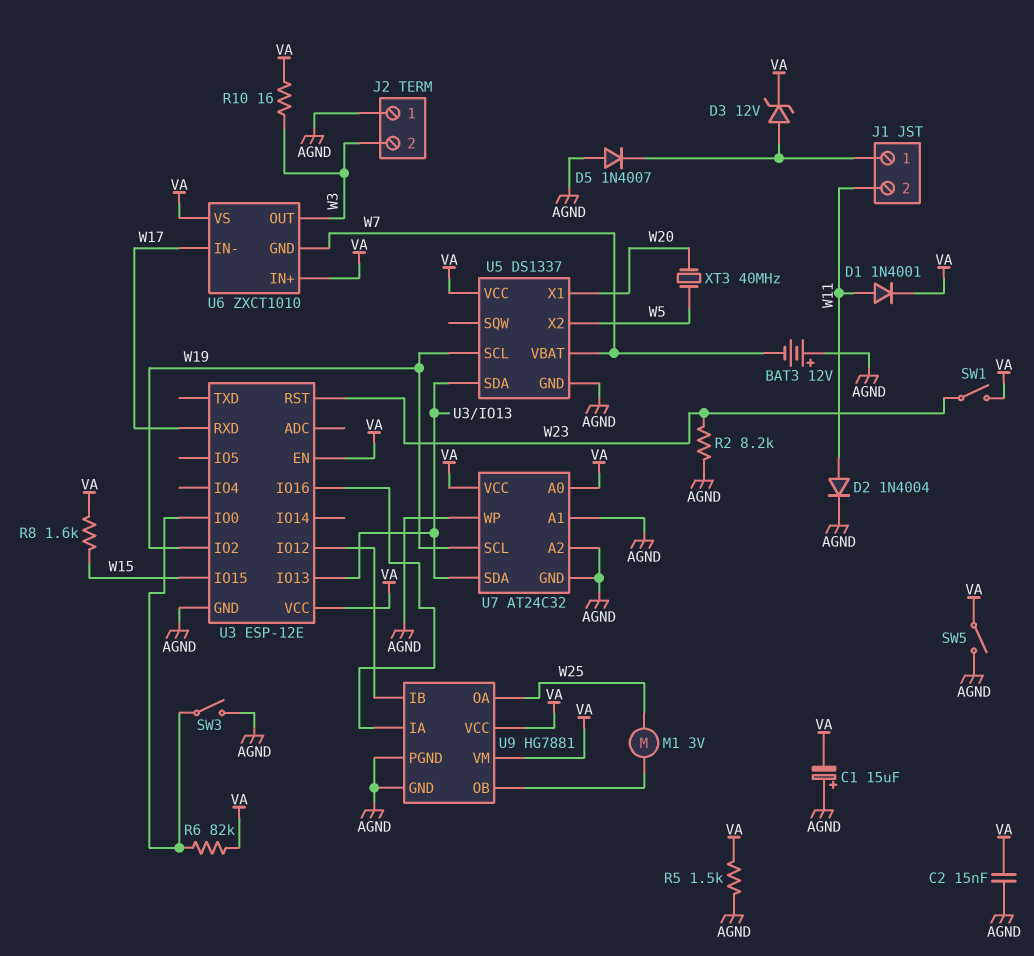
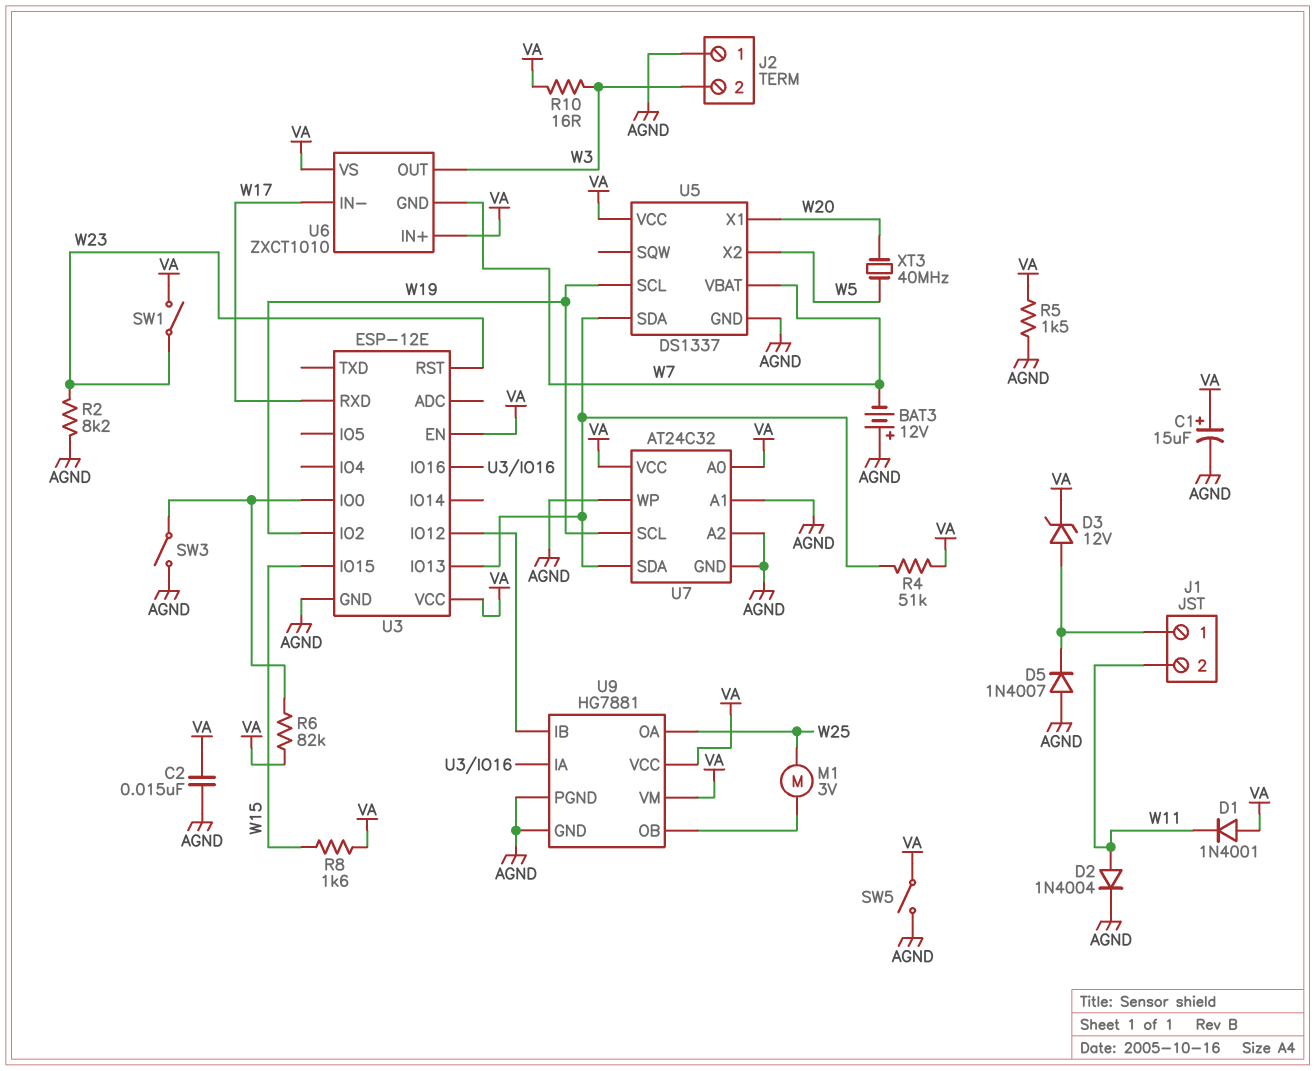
C1: 15uF (plus AGND, minus VA) -> 15uF (plus VA, minus AGND)
D1: diode 1N4001 (A W11, K VA) -> diode 1N4001 (A VA, K W11)
R4: none -> 51k (U3/IO13, VA)

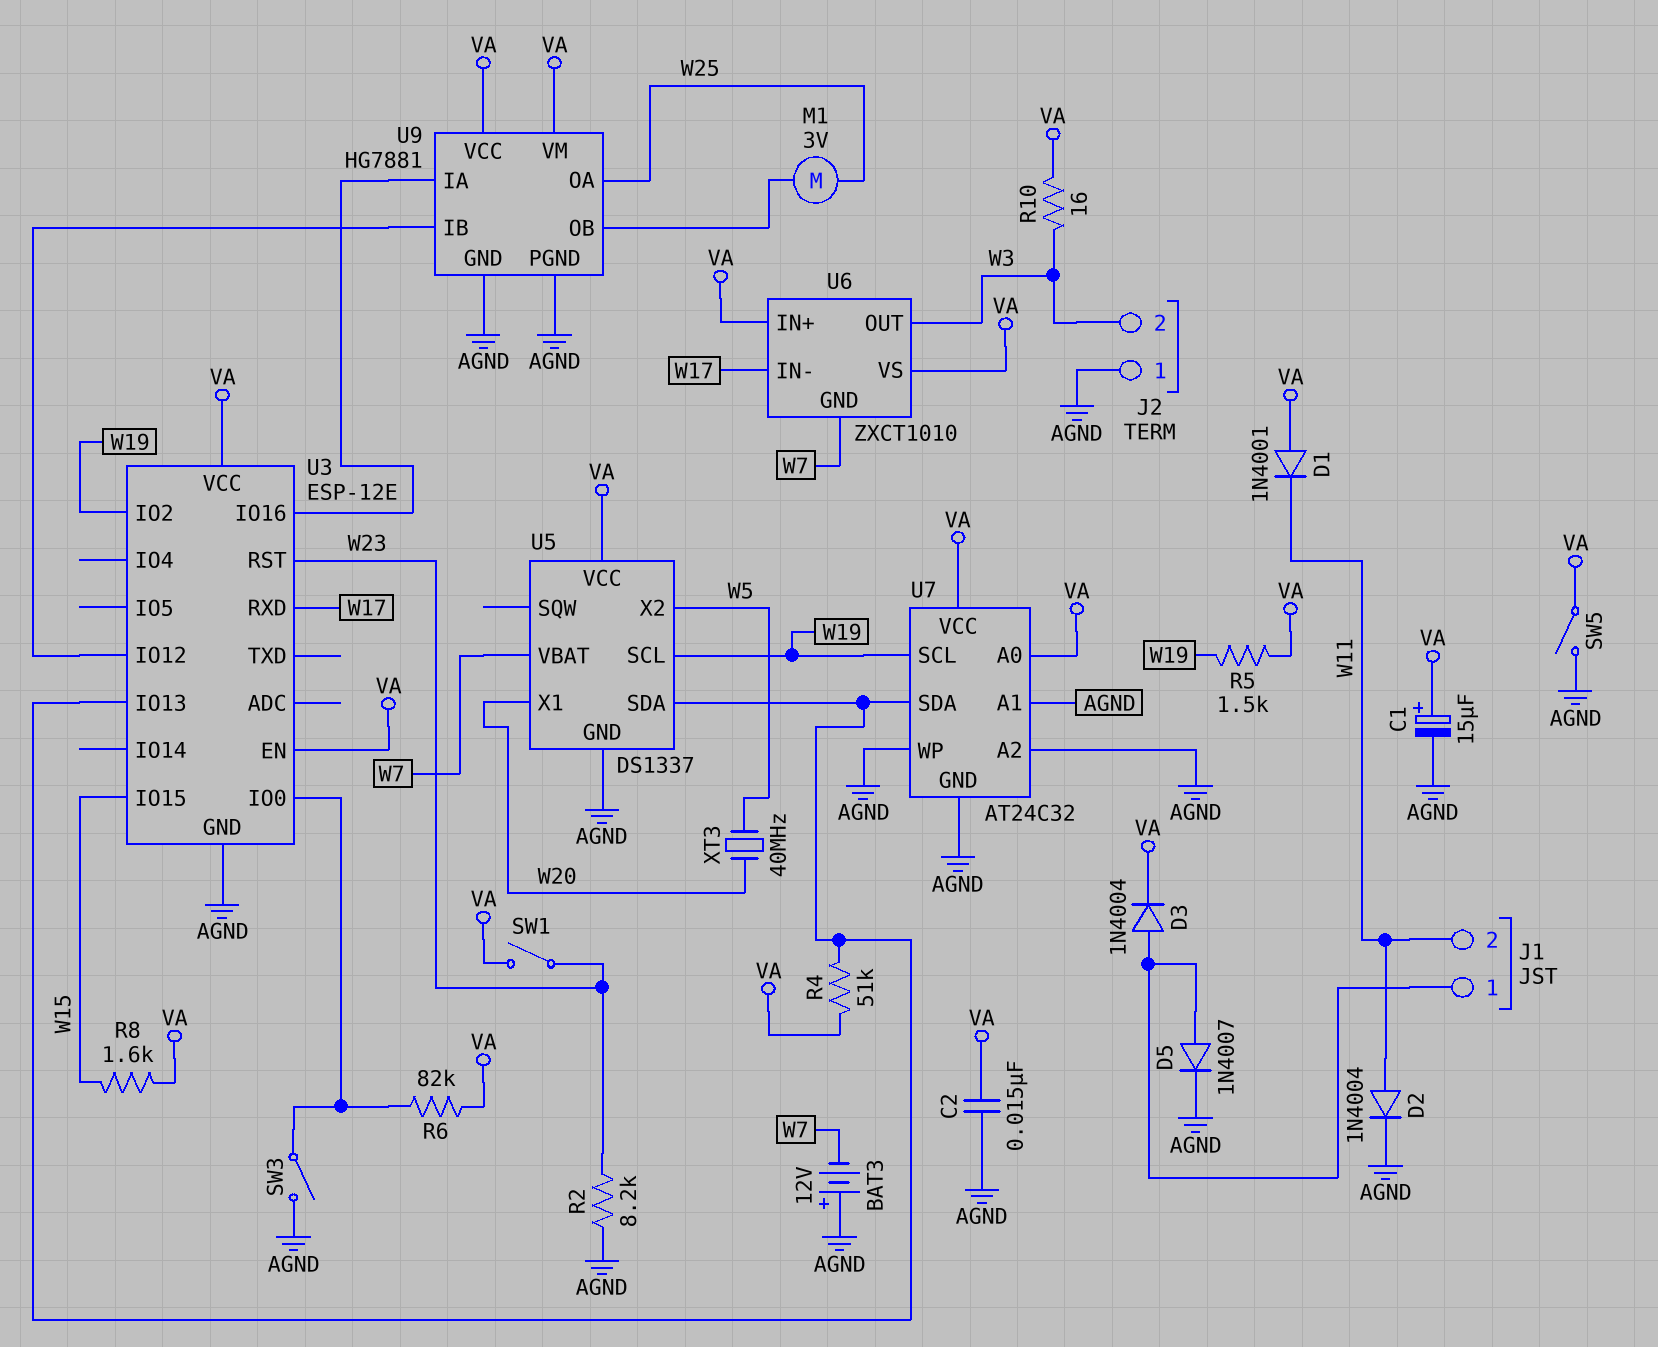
D3: zener 12V (A J1/1, K VA) -> diode 1N4004 (A J1/1, K VA)
D5: diode 1N4007 (A AGND, K J1/1) -> diode 1N4007 (A J1/1, K AGND)
R5: 1.5k (AGND, VA) -> 1.5k (VA, W19)

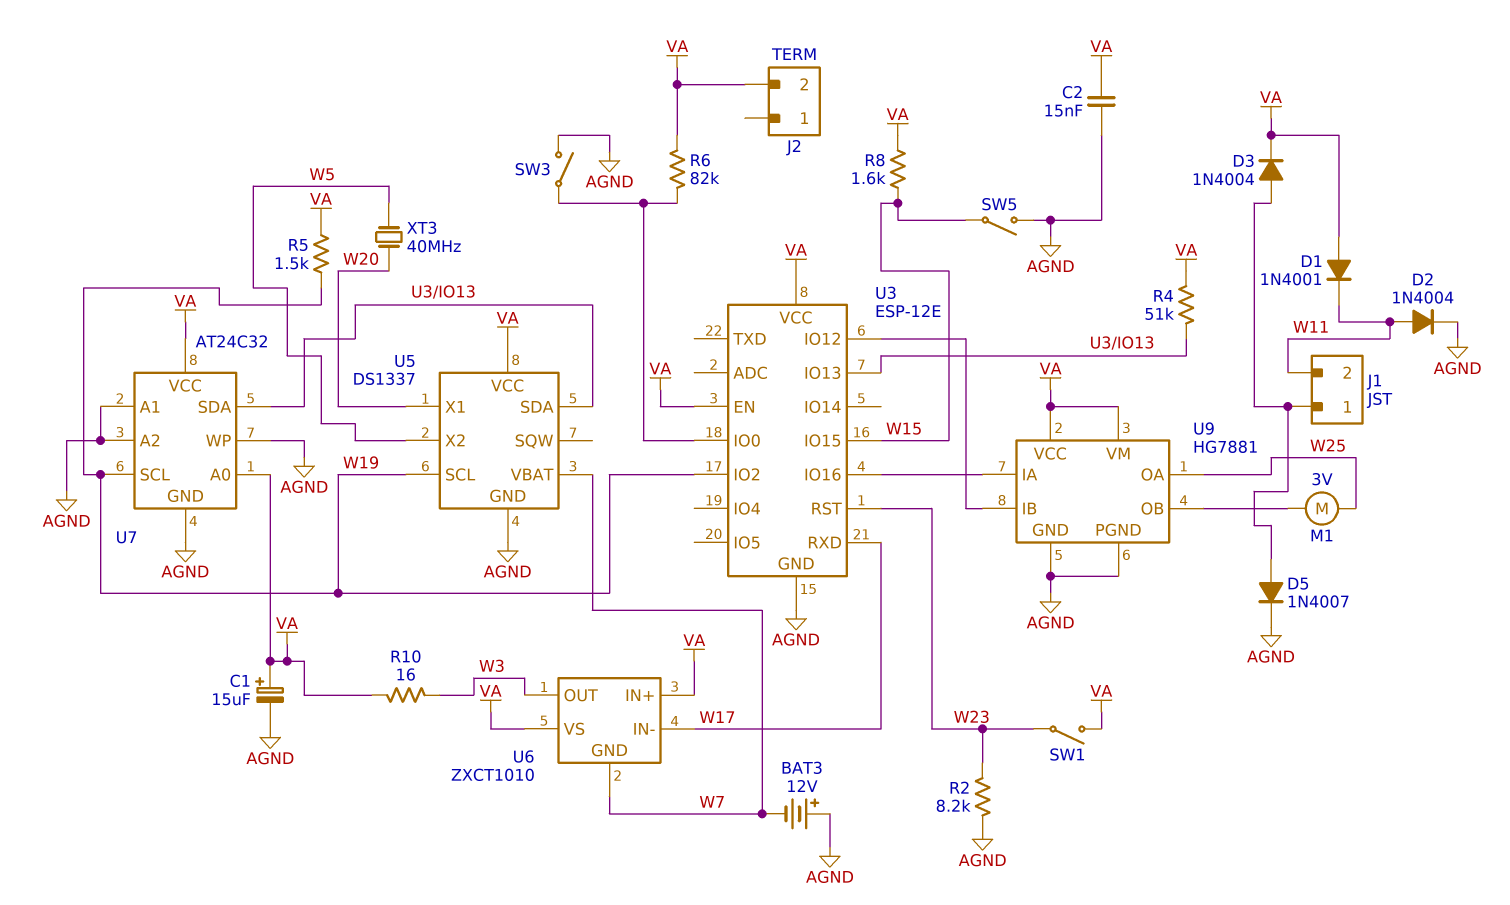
J2 pin 1: AGND -> none
J2 pin 2: W3 -> VA
SW5: switch (AGND, VA) -> switch (AGND, W15)

